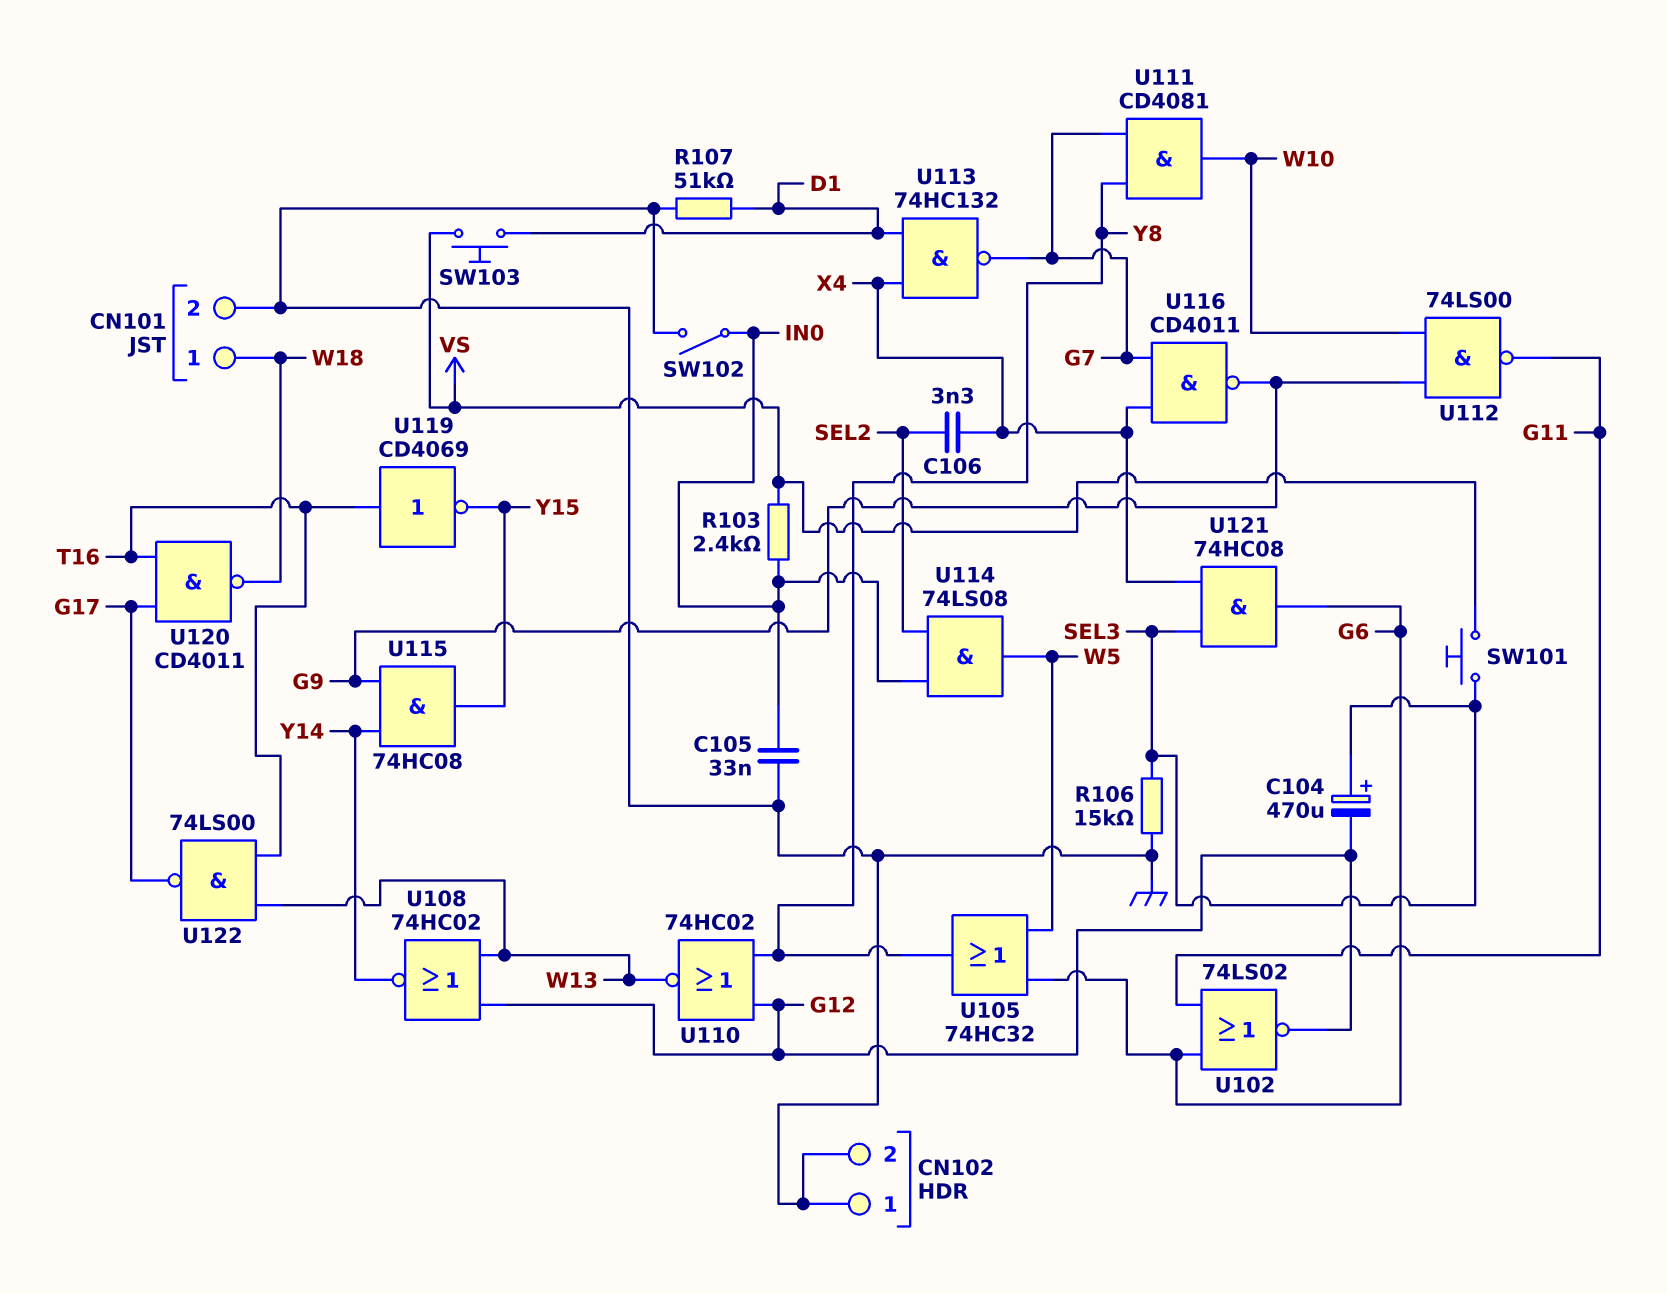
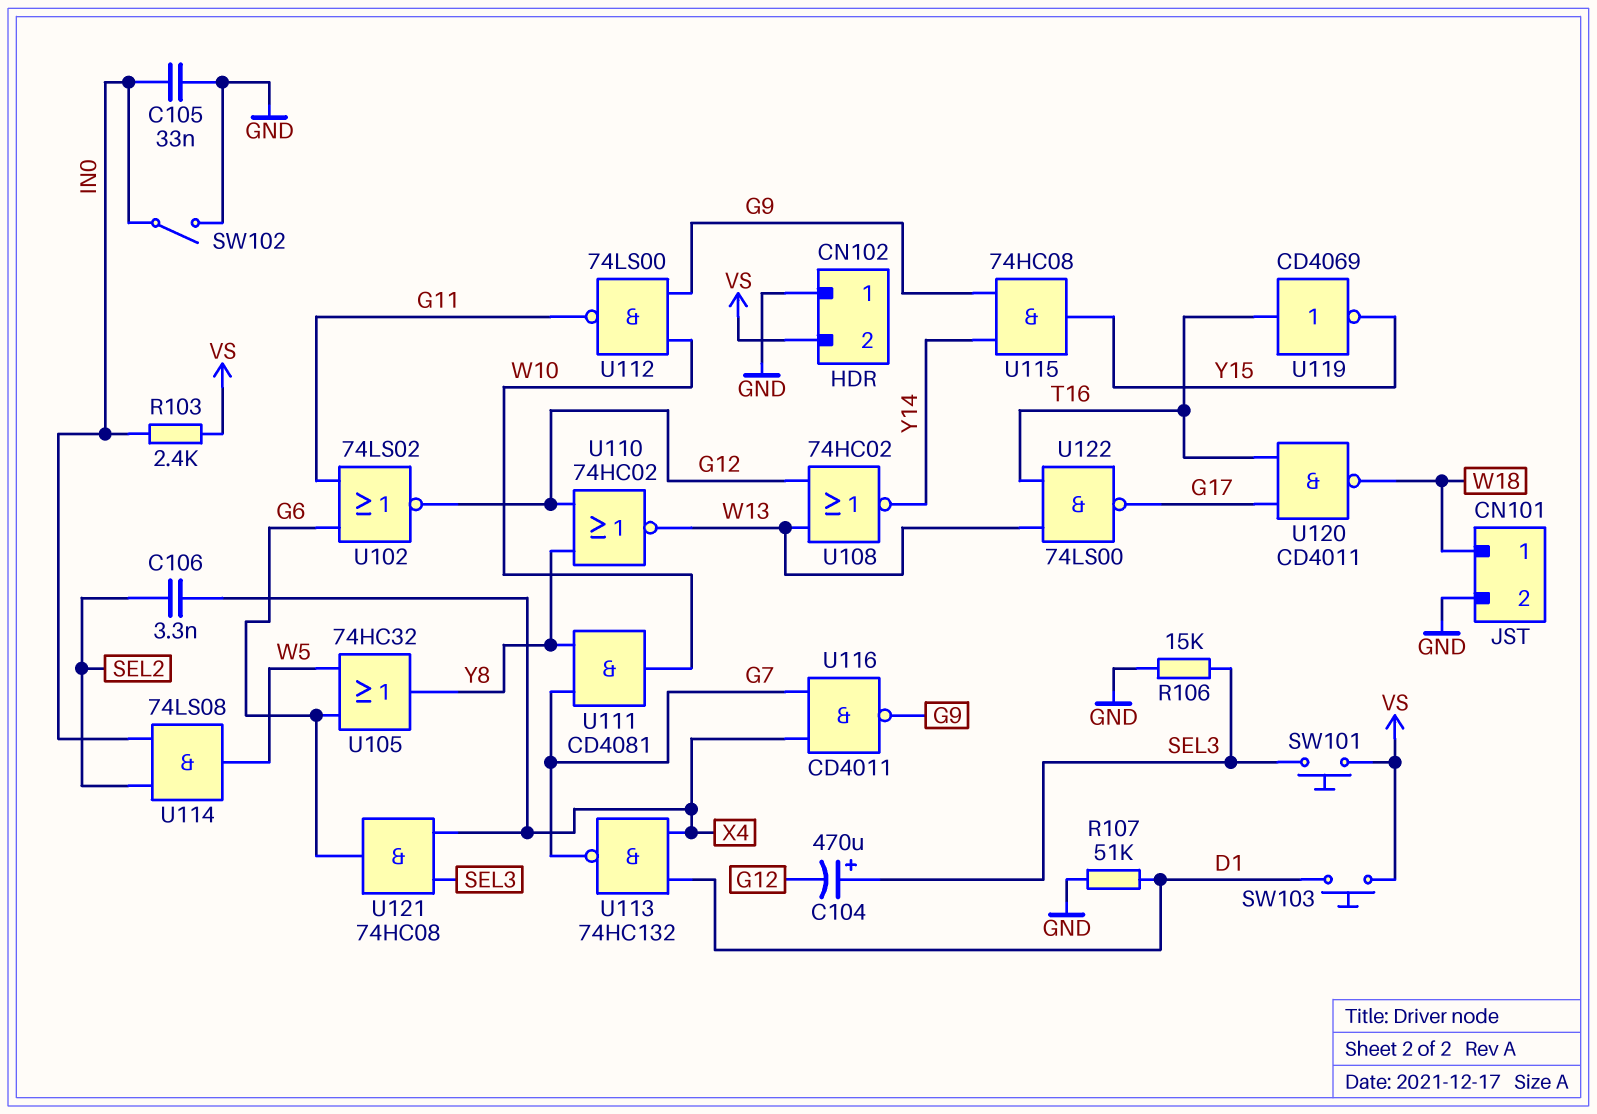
CN102 pin 2: GND -> VS

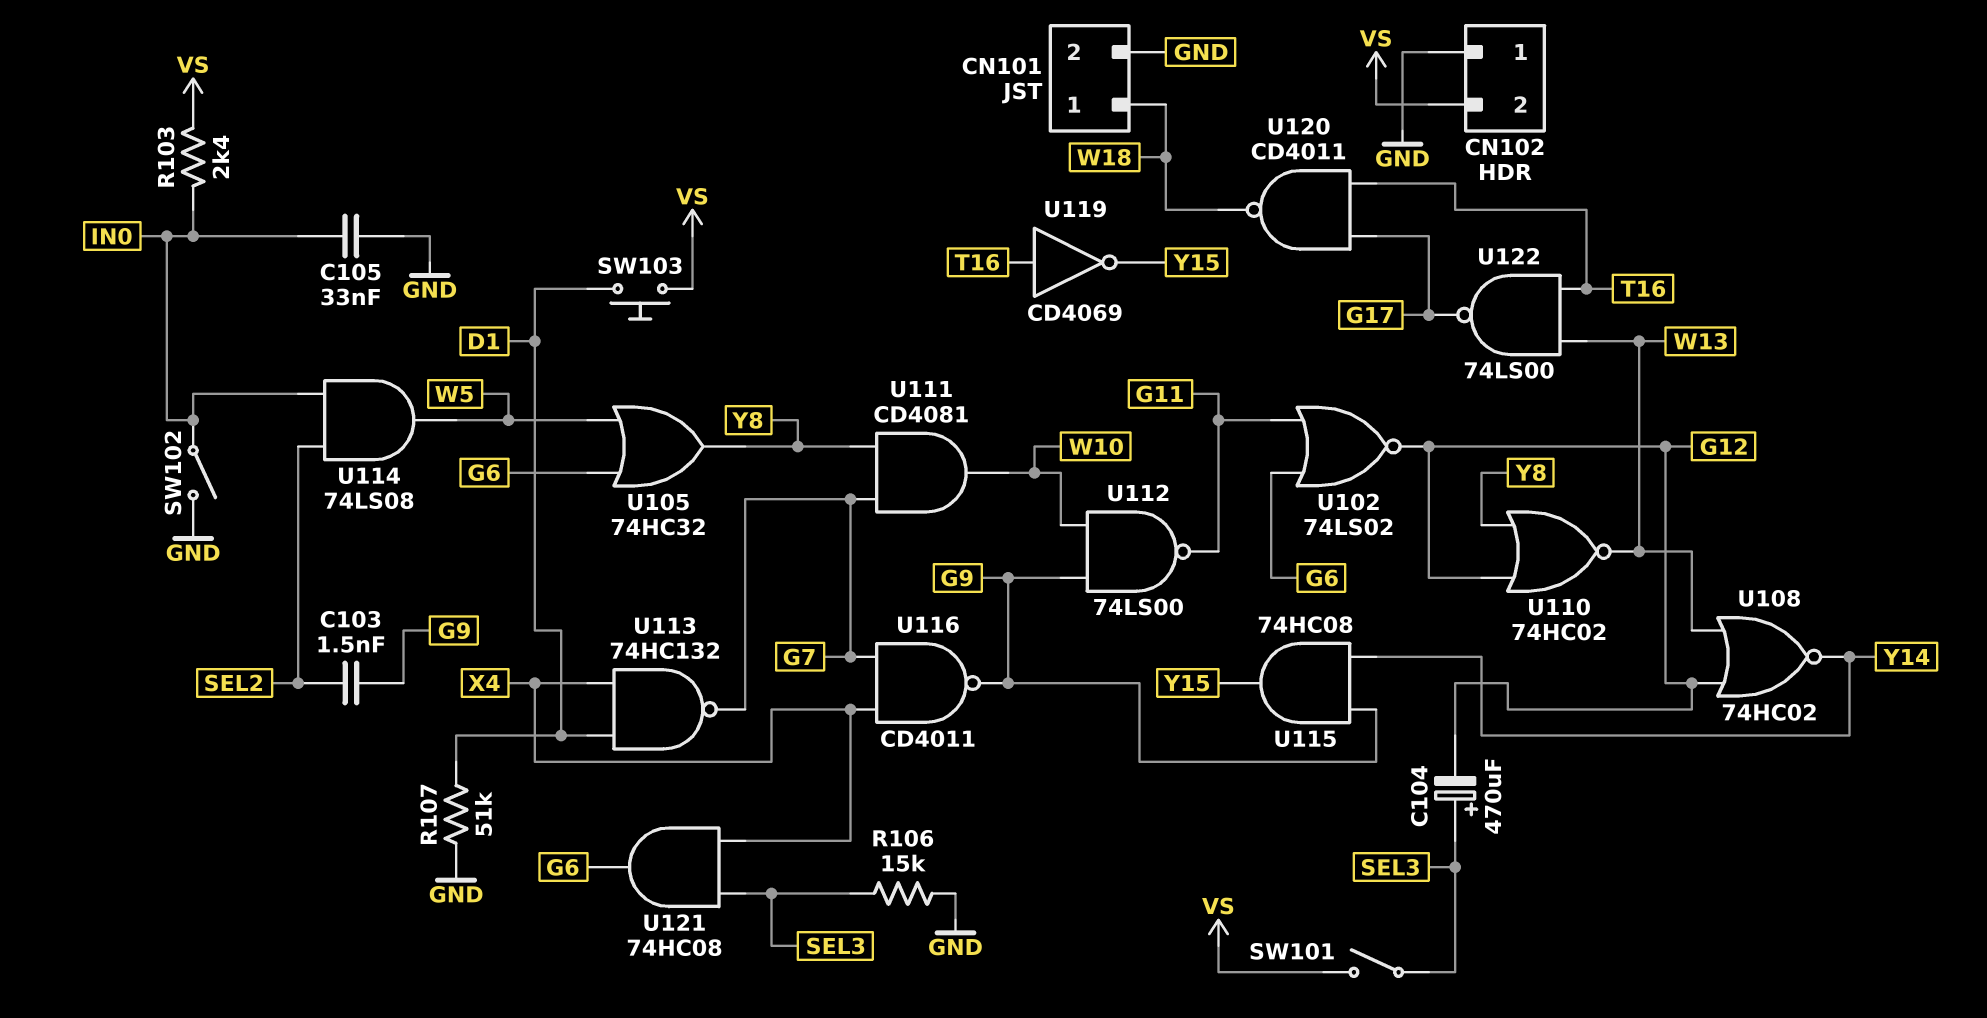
C103: none -> 1.5nF (G9, SEL2)
C106: 3.3nF (SEL2, X4) -> none
SW101: button (SEL3, VS) -> switch (SEL3, VS)

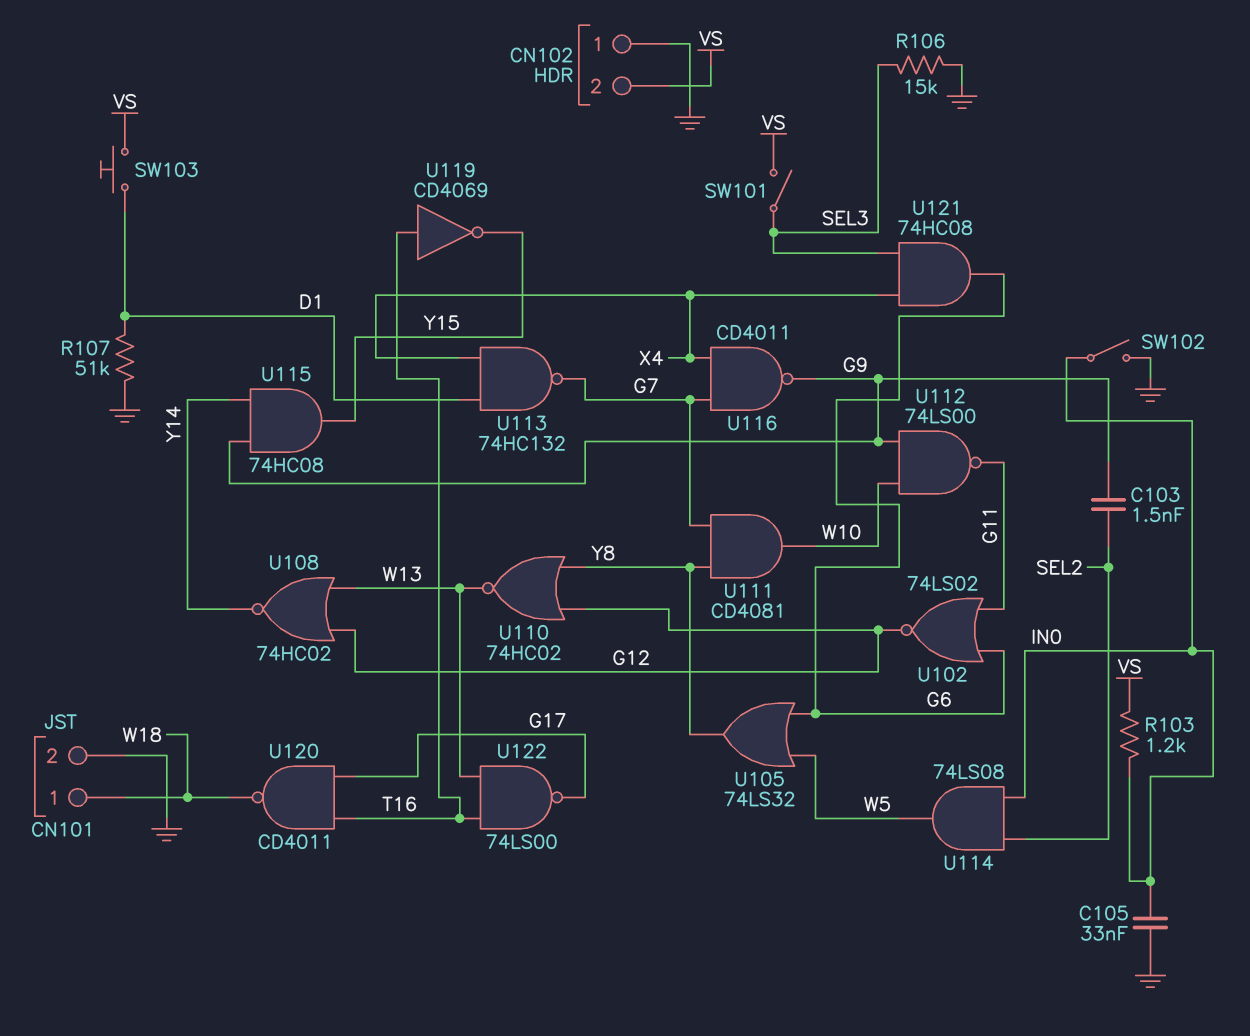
C104: 470uF (plus SEL3, minus G12) -> none
R103: 2.4k (IN0, VS) -> 1.2k (IN0, VS)
U105: OR 74HC32 (in G6, in W5, out Y8) -> OR 74LS32 (in G6, in W5, out Y8)

